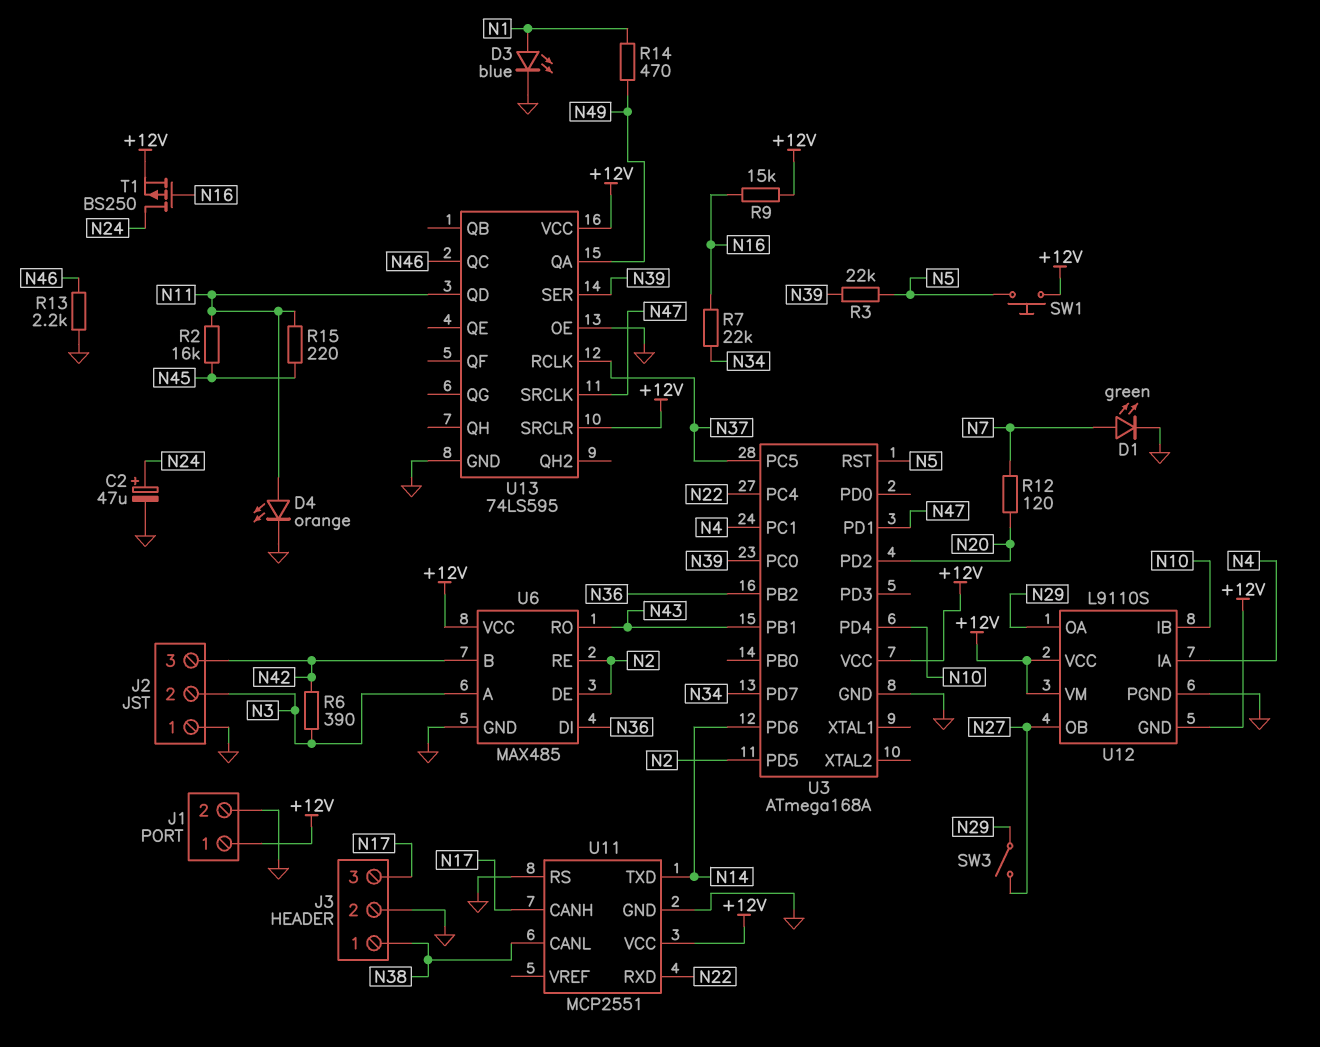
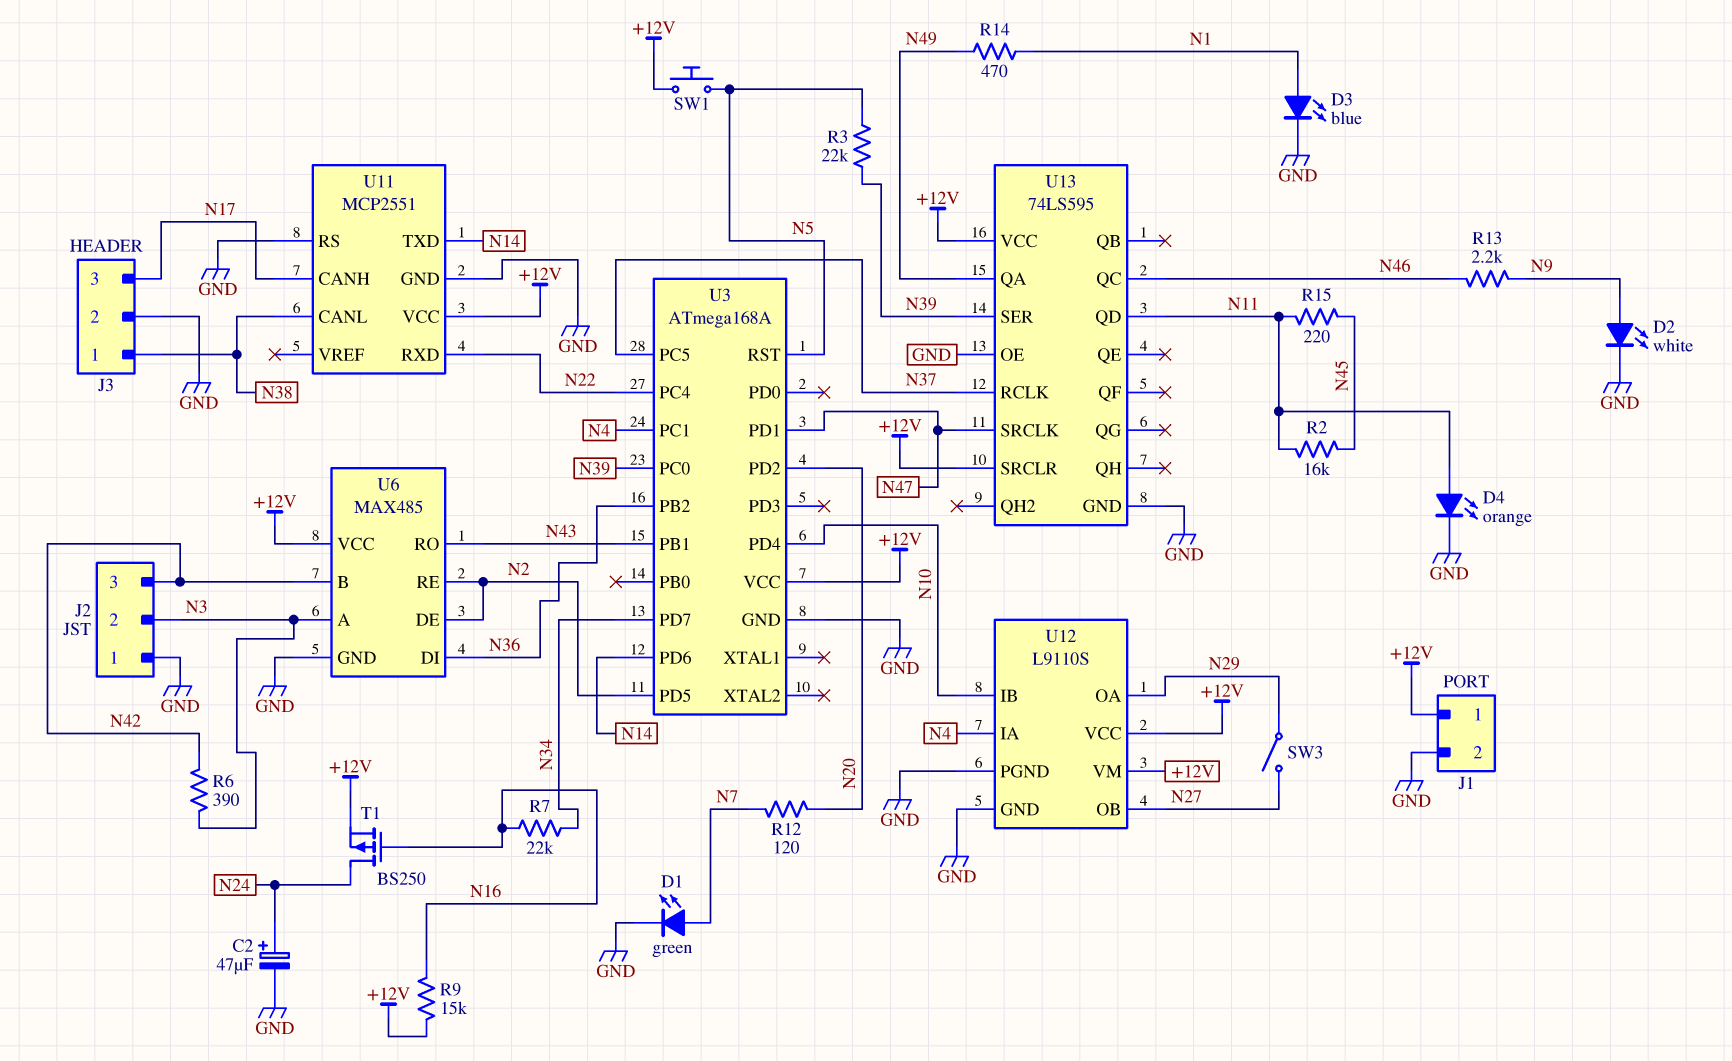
D2: none -> LED white (A N9, K GND)
R13: 2.2k (GND, N46) -> 2.2k (N9, N46)
U12 pin GND: +12V -> GND

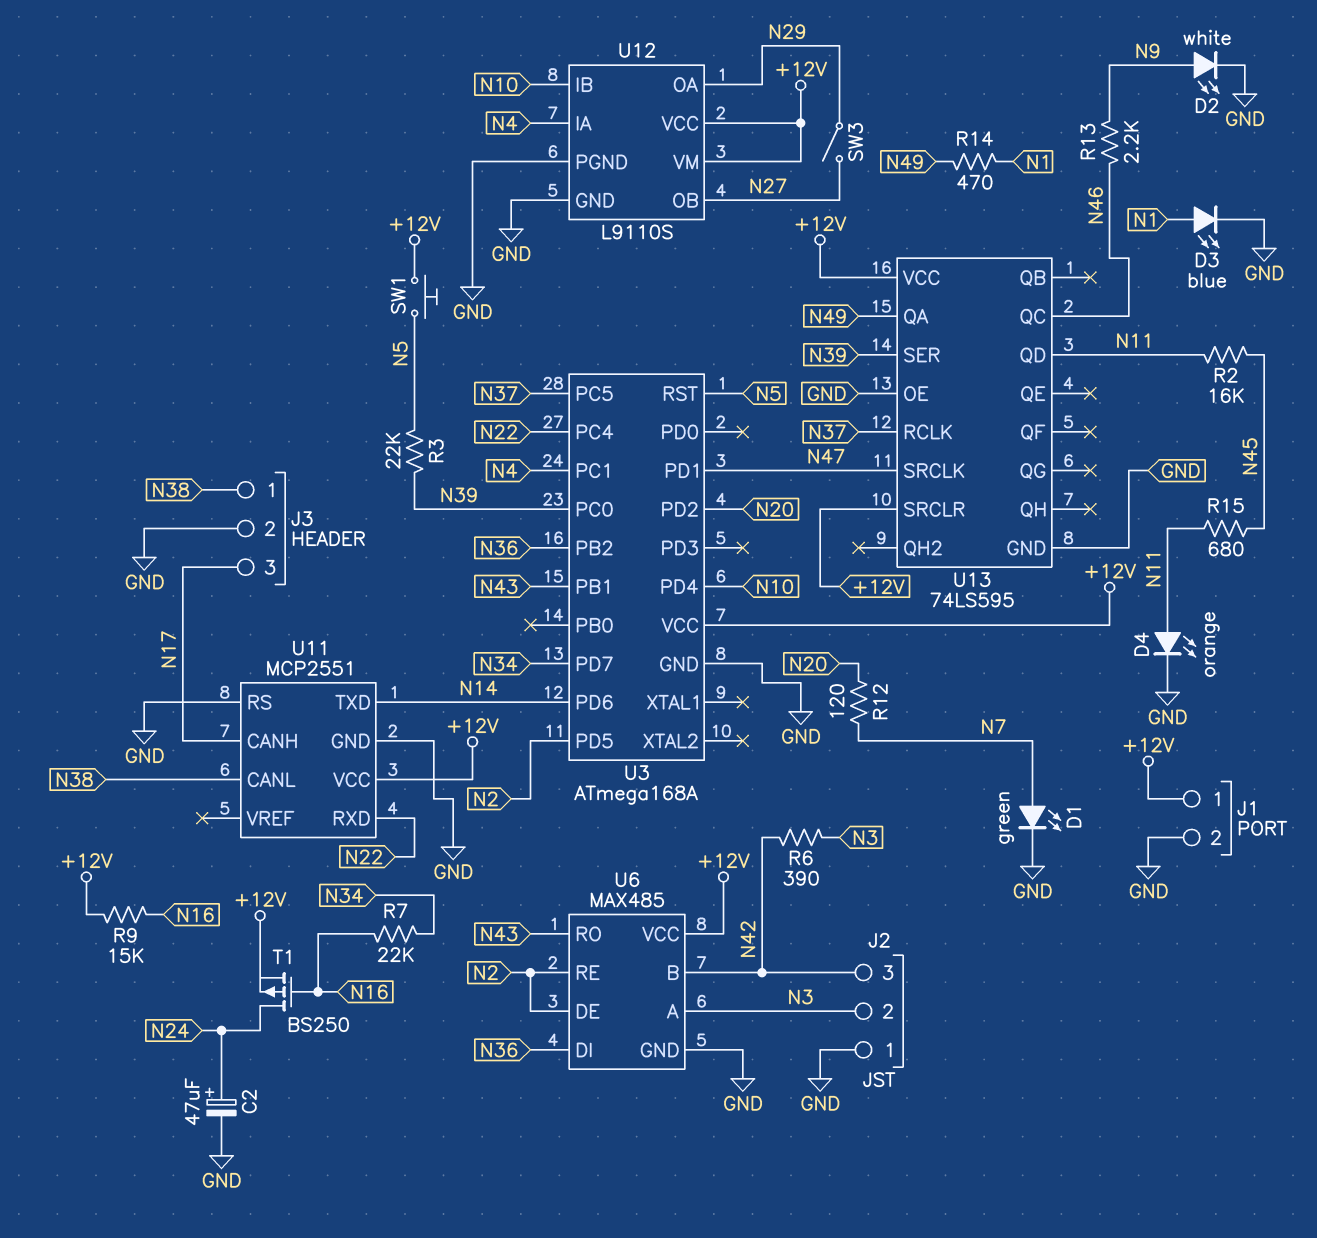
R15: 220 (N11, N45) -> 680 (N11, N45)

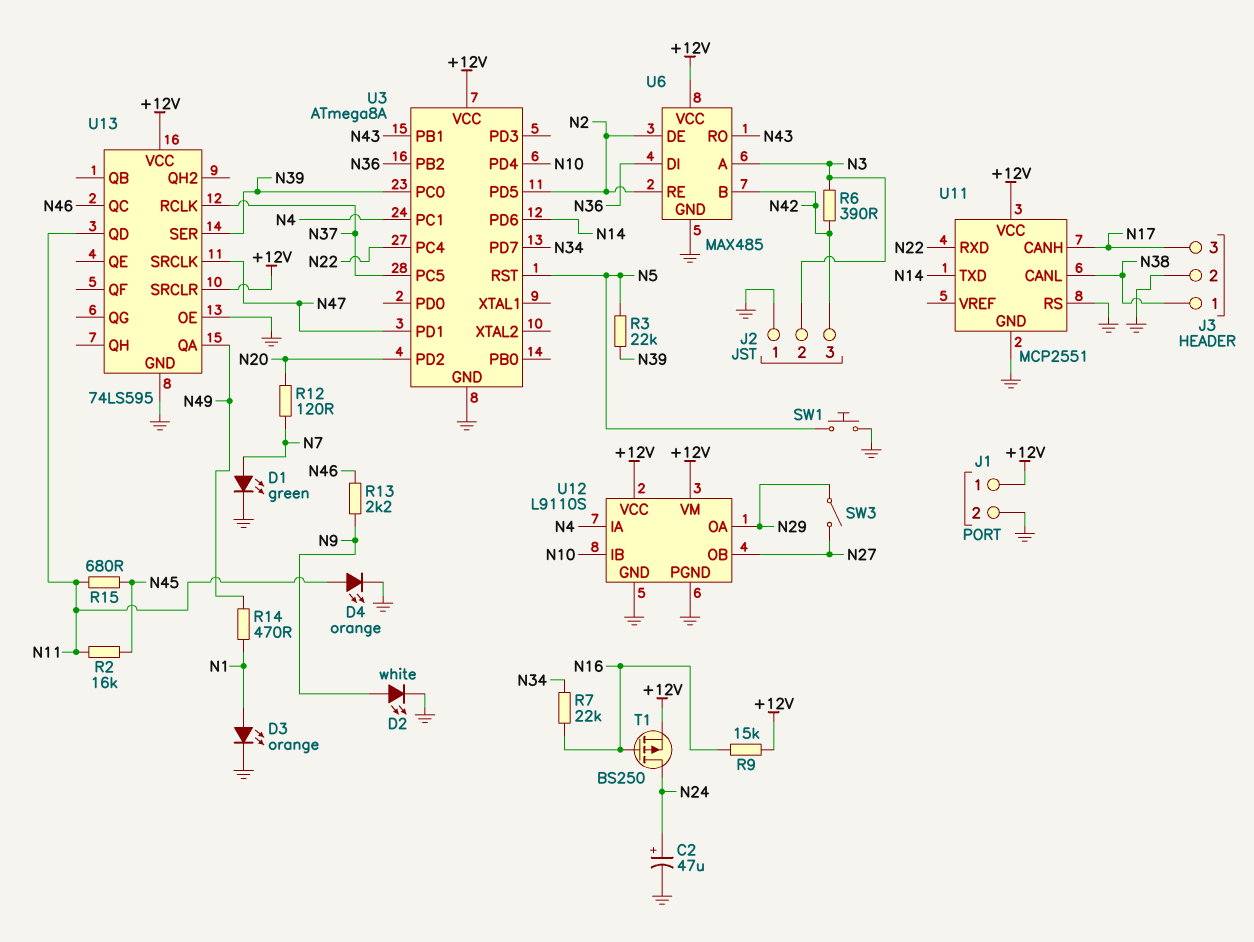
D3: LED blue (A N1, K GND) -> LED orange (A N1, K GND)
SW1: button (+12V, N5) -> button (GND, N5)
U3: ATmega168A -> ATmega8A

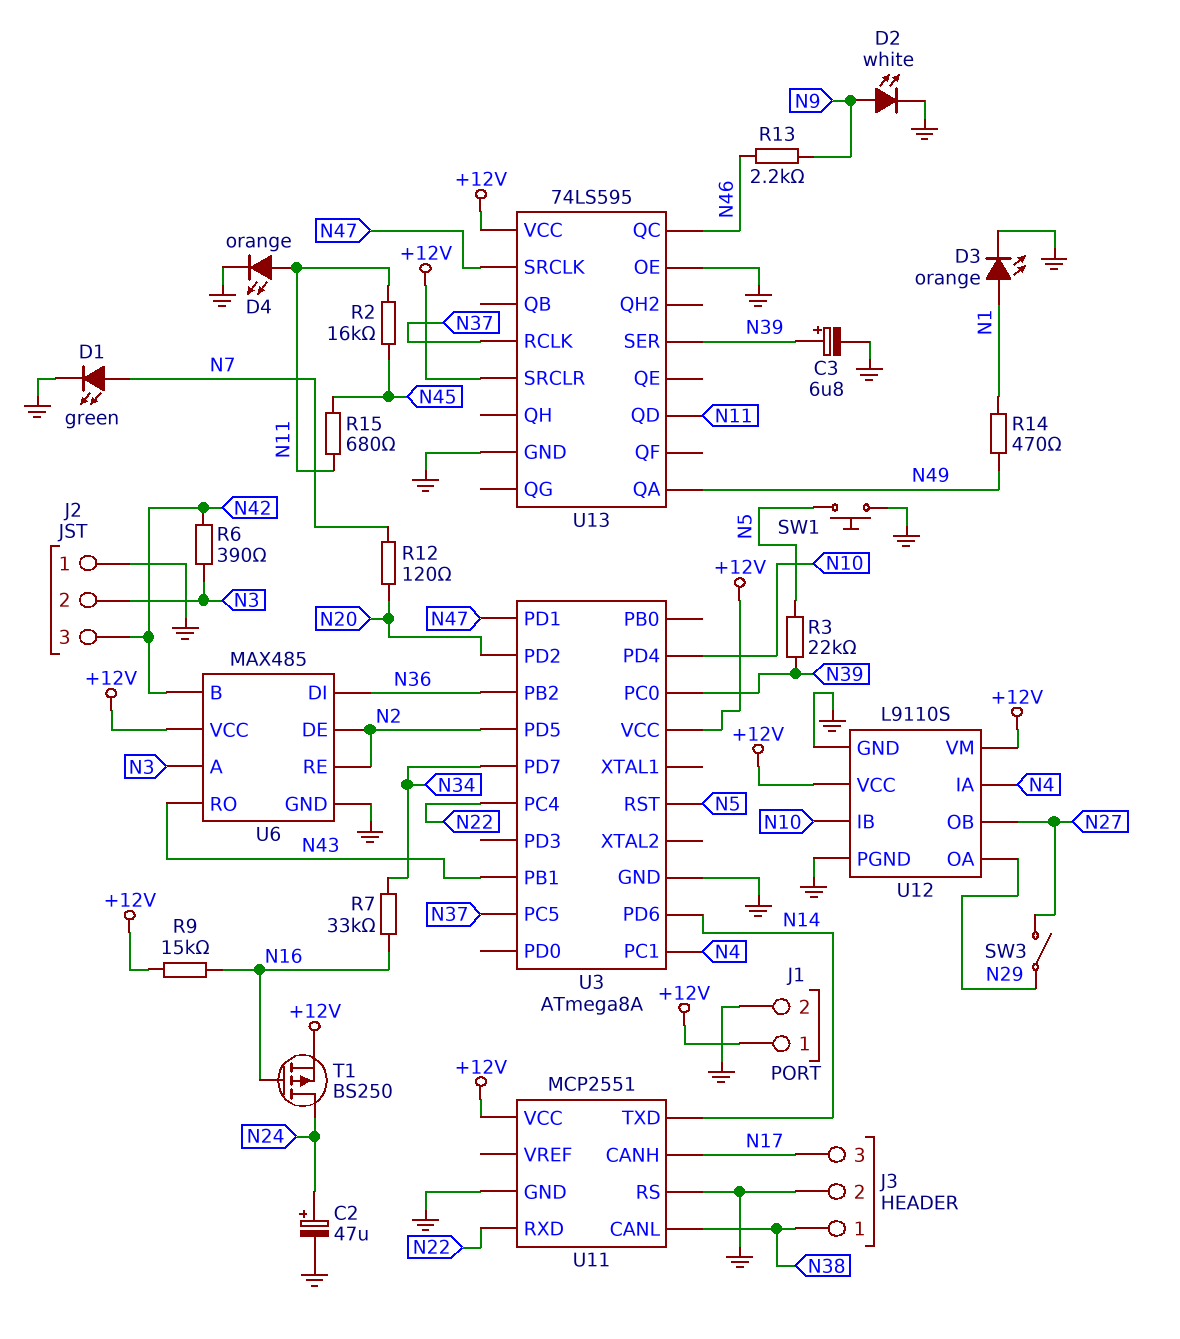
C3: none -> 6.8uF (plus N39, minus GND)
R7: 22k (N16, N34) -> 33k (N16, N34)

